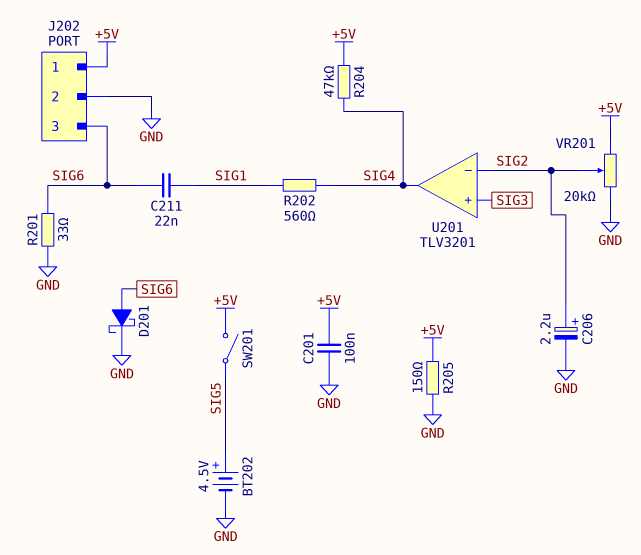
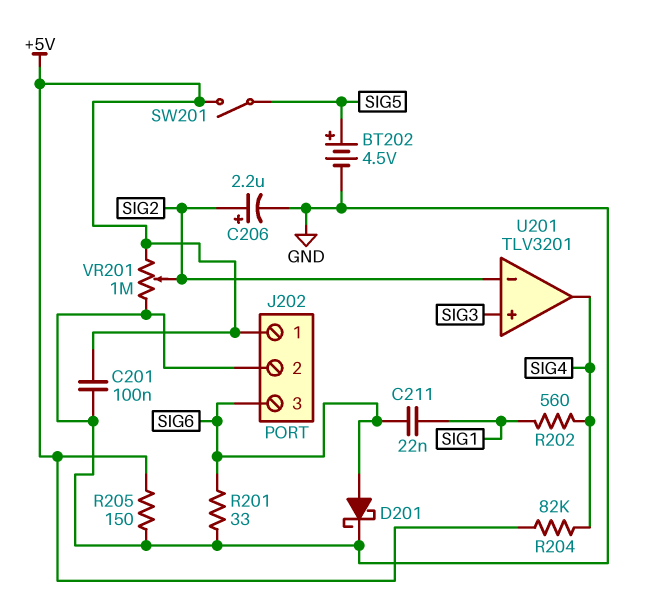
R204: 47k (+5V, SIG4) -> 82k (+5V, SIG4)
VR201: 20k (+5V, GND, wiper SIG2) -> 1M (+5V, GND, wiper SIG2)

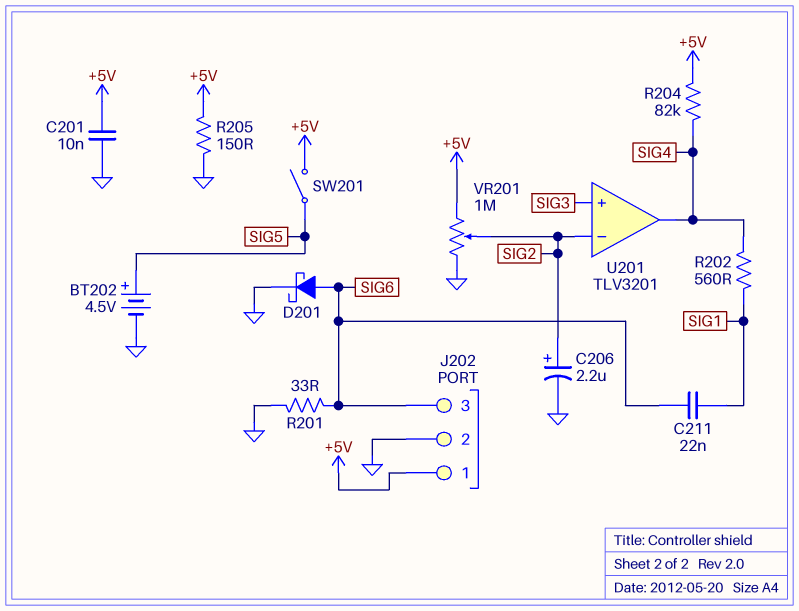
C201: 100nF (+5V, GND) -> 10nF (+5V, GND)

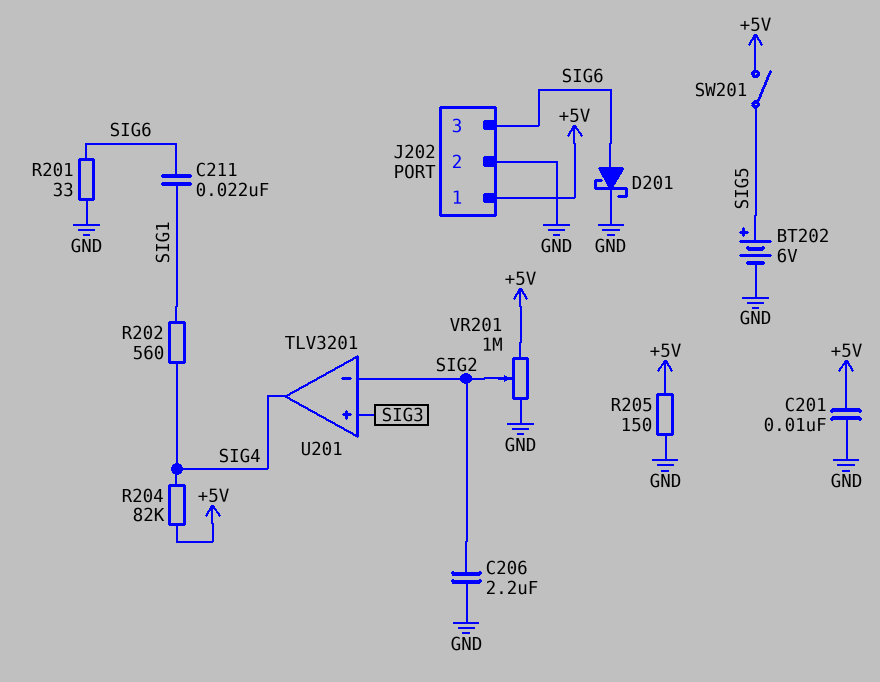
BT202: 4.5V (plus SIG5, minus GND) -> 6V (plus SIG5, minus GND)
C206: 2.2uF (plus SIG2, minus GND) -> 2.2uF (GND, SIG2)

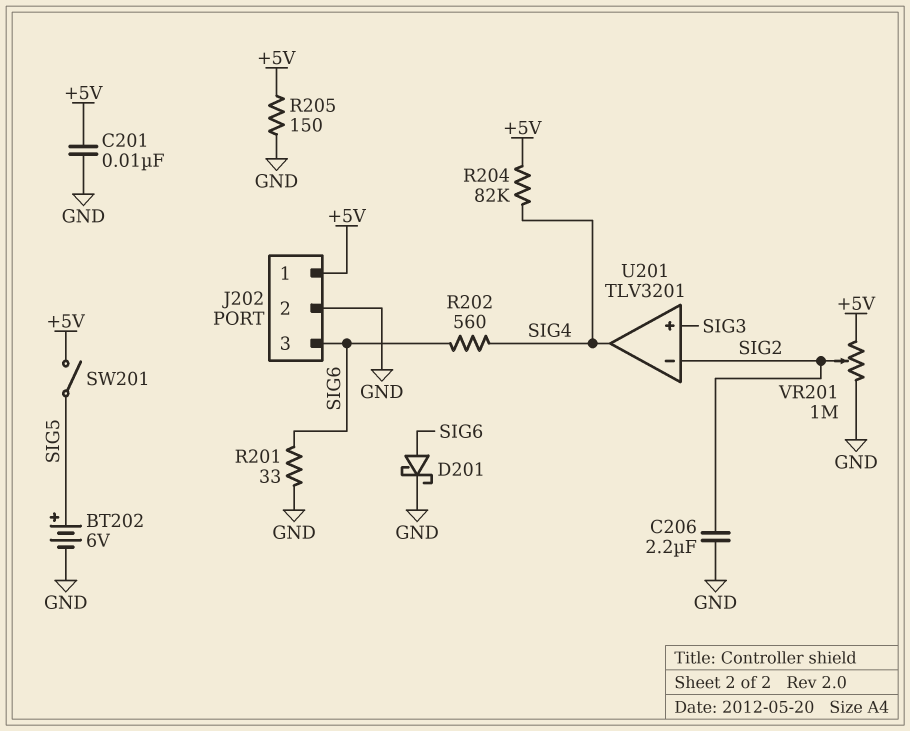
C211: 22nF (SIG1, SIG6) -> none
R202: 560 (SIG1, SIG4) -> 560 (SIG4, SIG6)

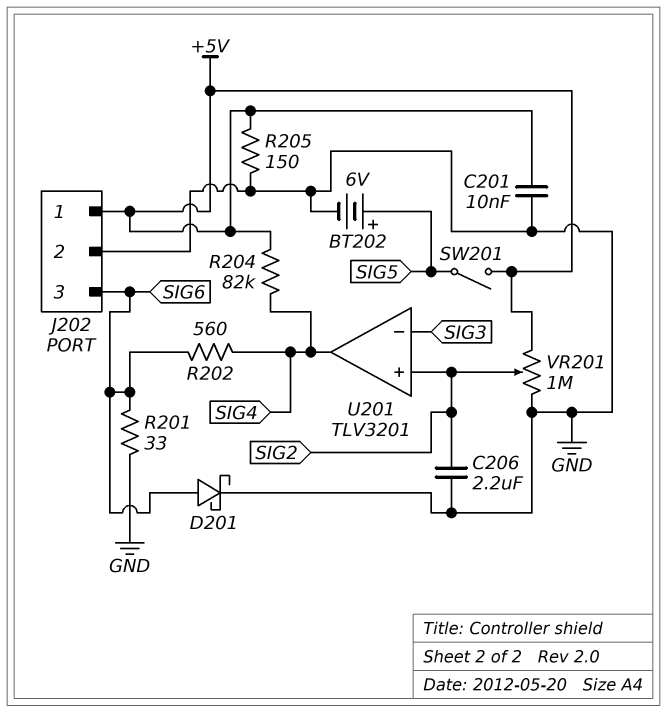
U201 pin in+: SIG3 -> SIG2
U201 pin in-: SIG2 -> SIG3

